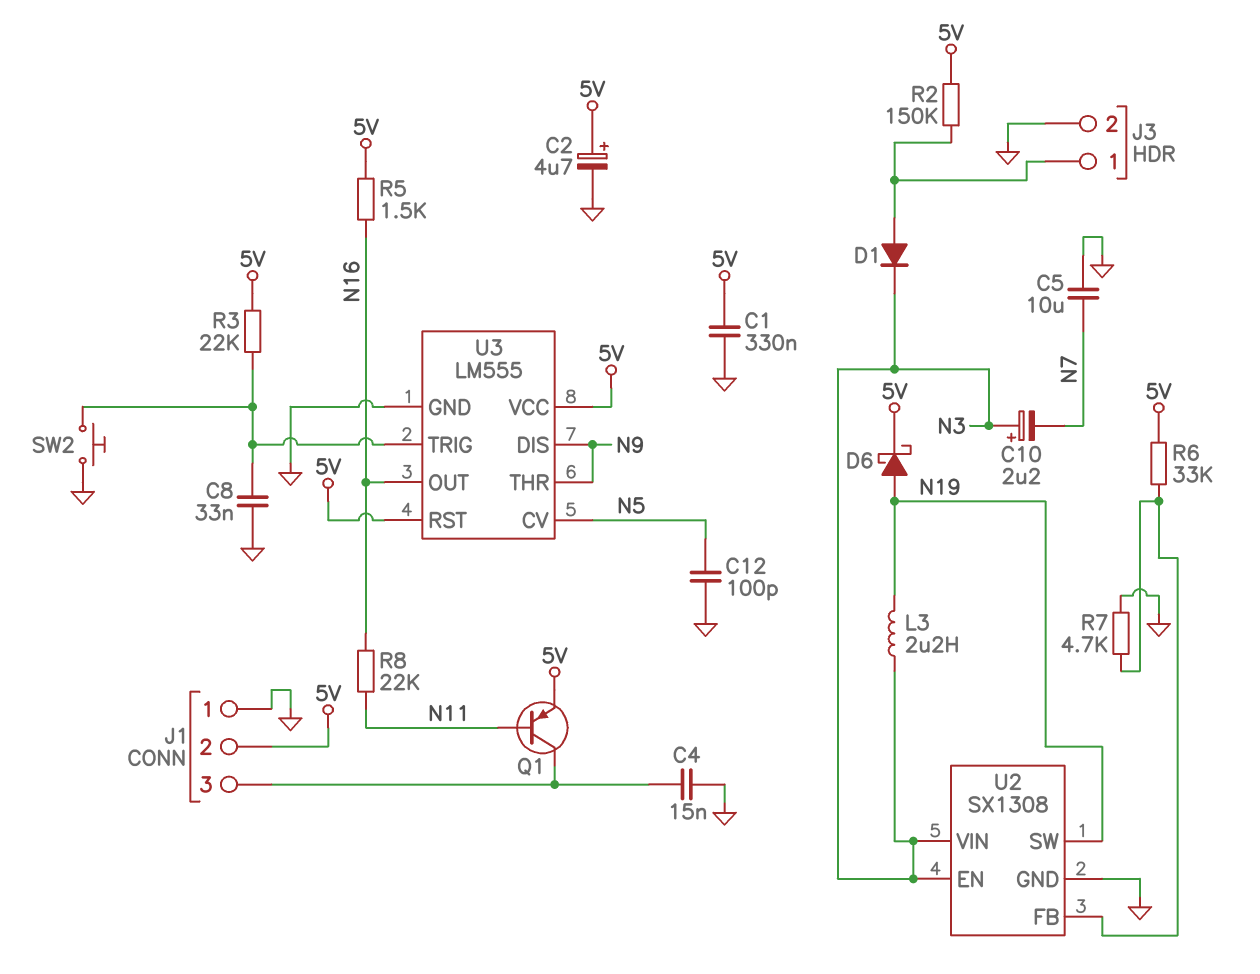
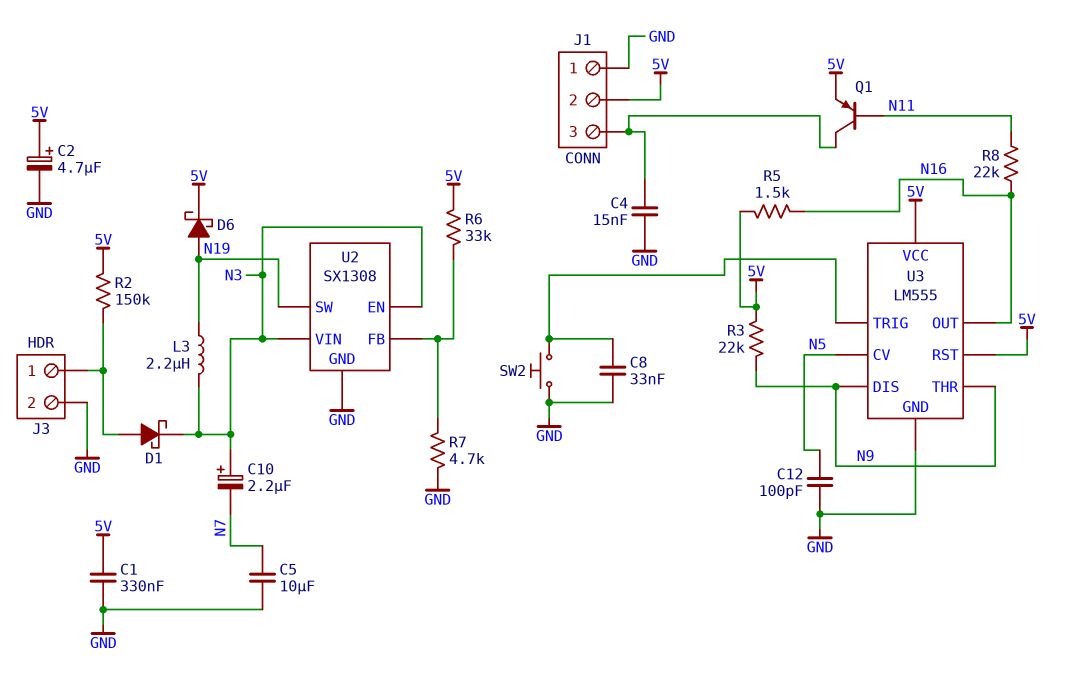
D1: diode (A J3/1, K N3) -> schottky (A J3/1, K N3)
R3: 22k (5V, U3/TRIG) -> 22k (5V, N9)

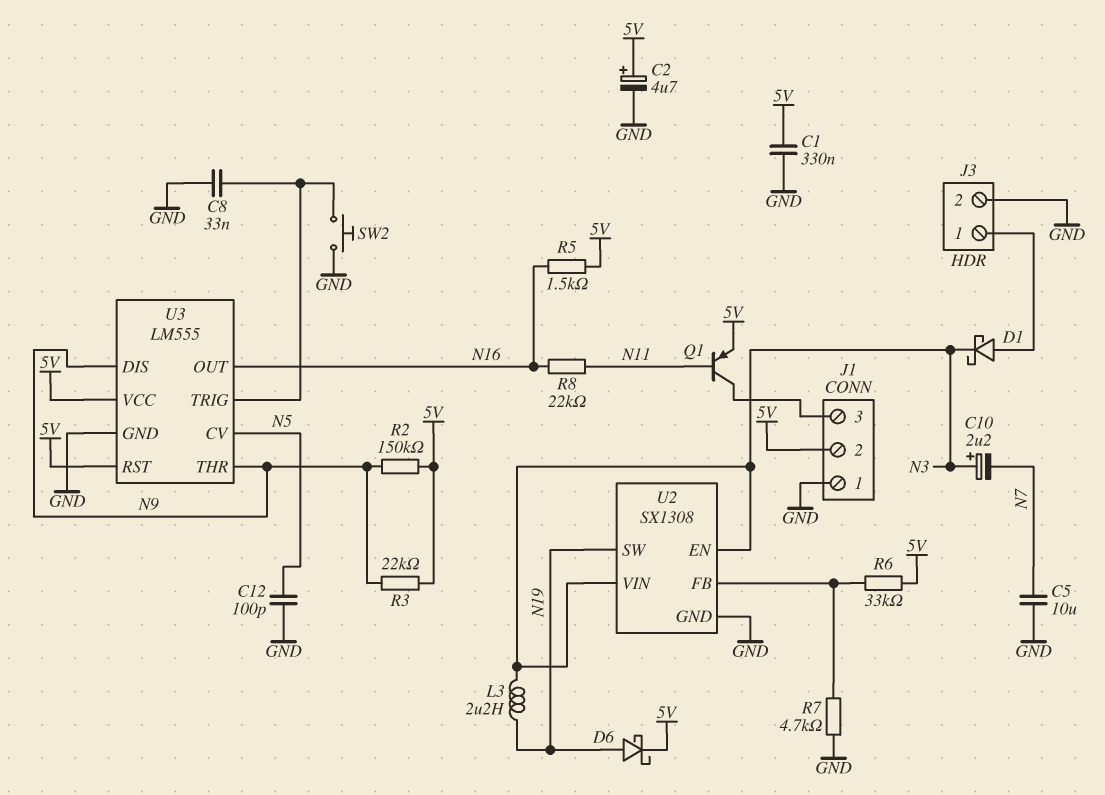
C4: 15nF (GND, J1/3) -> none
R2: 150k (5V, J3/1) -> 150k (5V, N9)

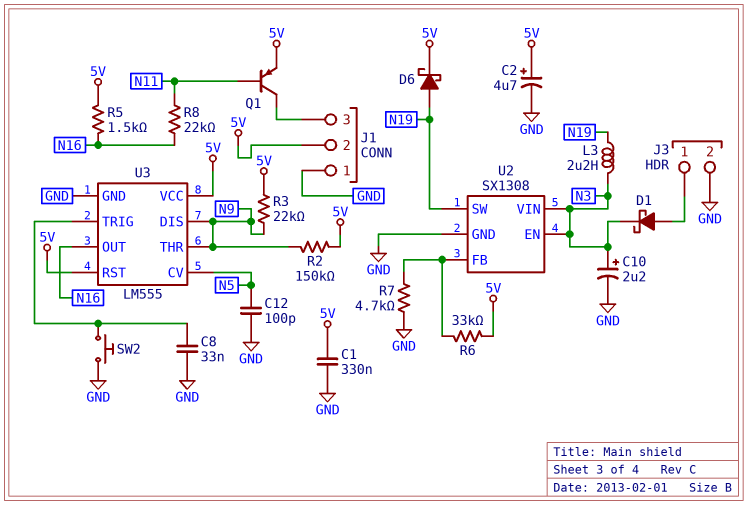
C5: 10uF (GND, N7) -> none
C10: 2.2uF (plus N3, minus N7) -> 2.2uF (plus N3, minus GND)

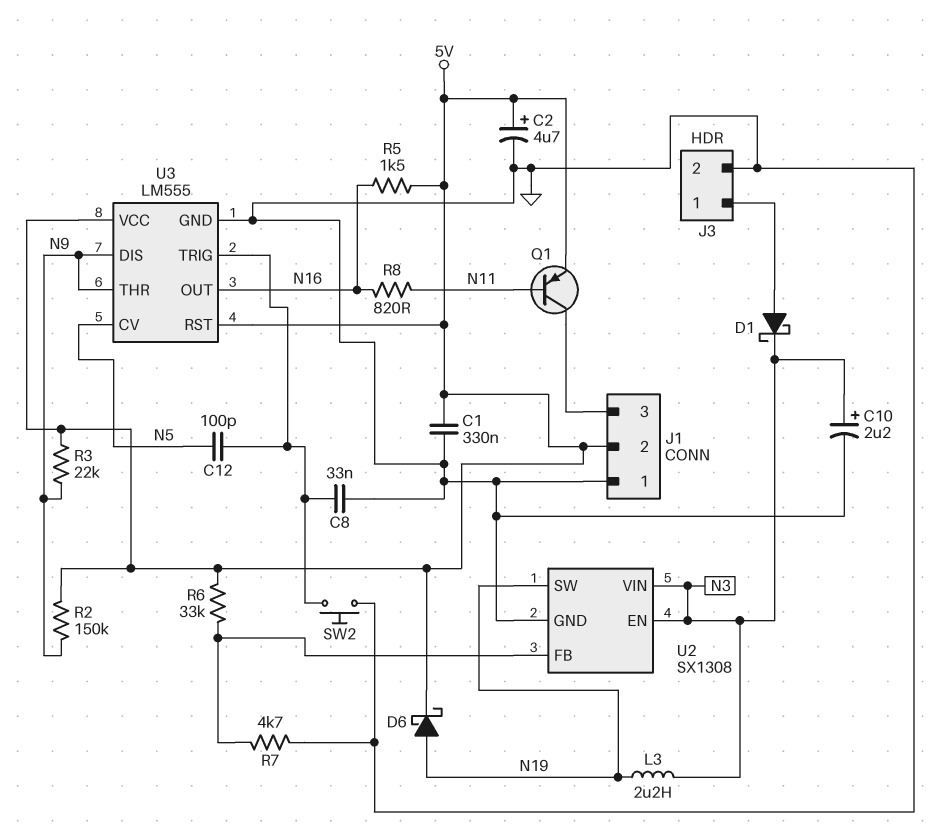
C12: 100pF (GND, N5) -> 100pF (N5, U3/TRIG)
R8: 22k (N11, N16) -> 820 (N11, N16)

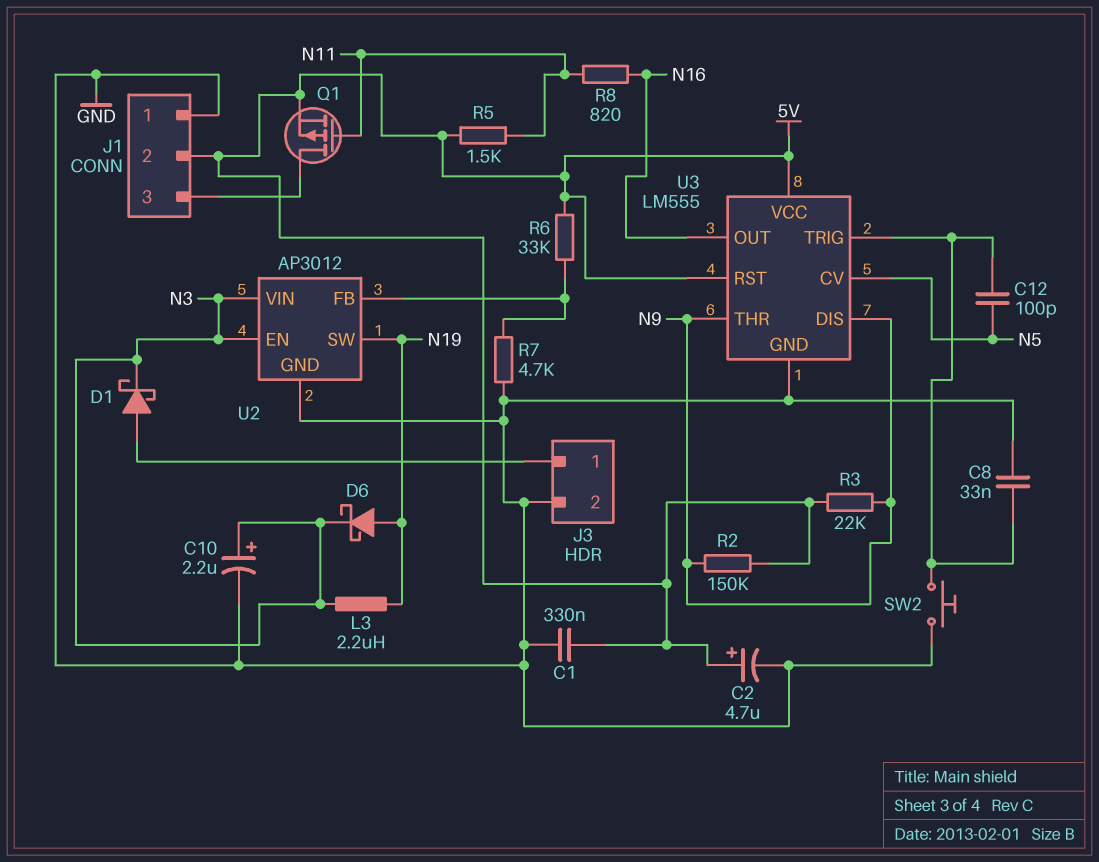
D6: schottky (A N19, K 5V) -> schottky (A N19, K N3)
Q1: PNP (B N11, C J1/3, E 5V) -> PMOS (G N11, D J1/3, S 5V)
R5: 1.5k (5V, N16) -> 1.5k (5V, N11)
U2: SX1308 -> AP3012

